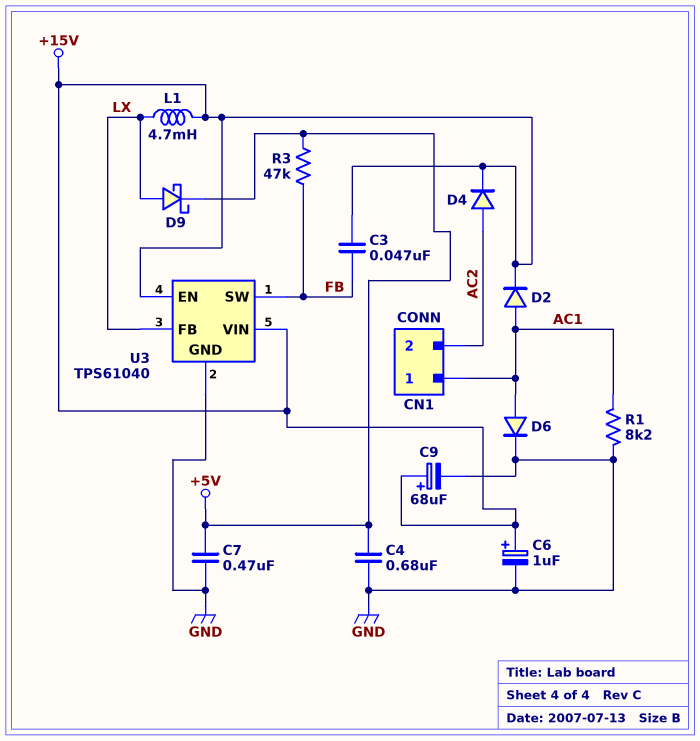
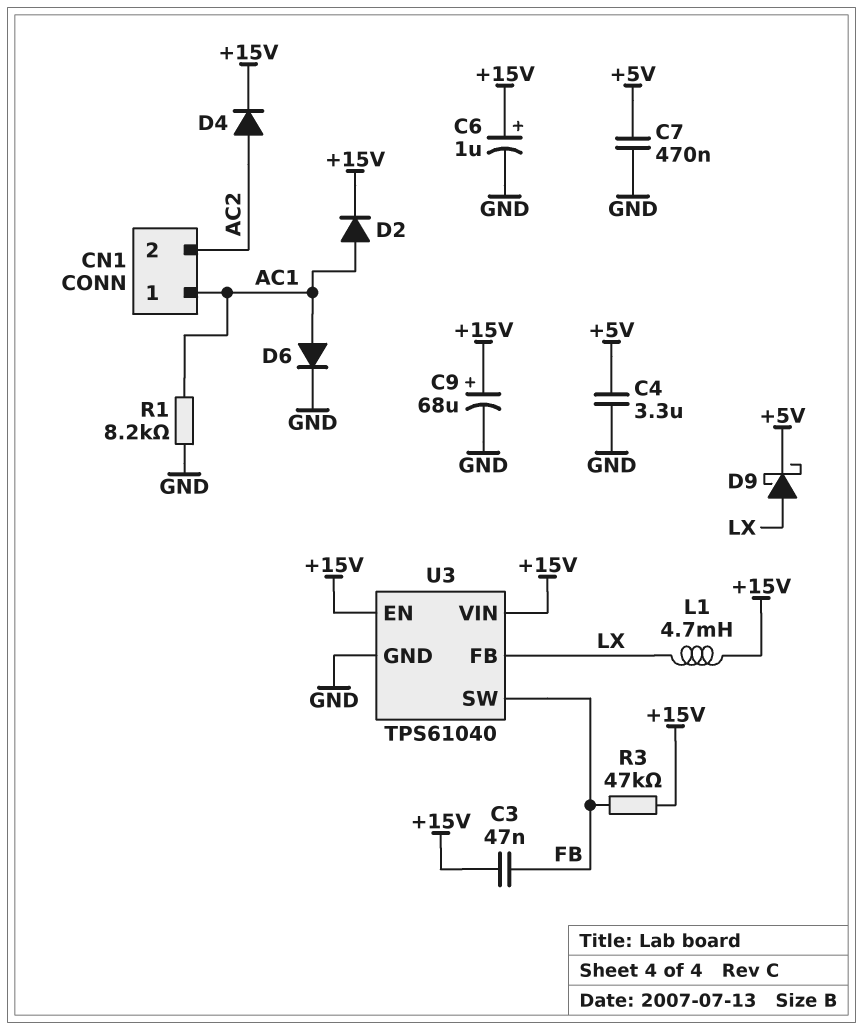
C4: 680nF (+5V, GND) -> 3.3uF (+5V, GND)
R3: 47k (+5V, FB) -> 47k (+15V, FB)

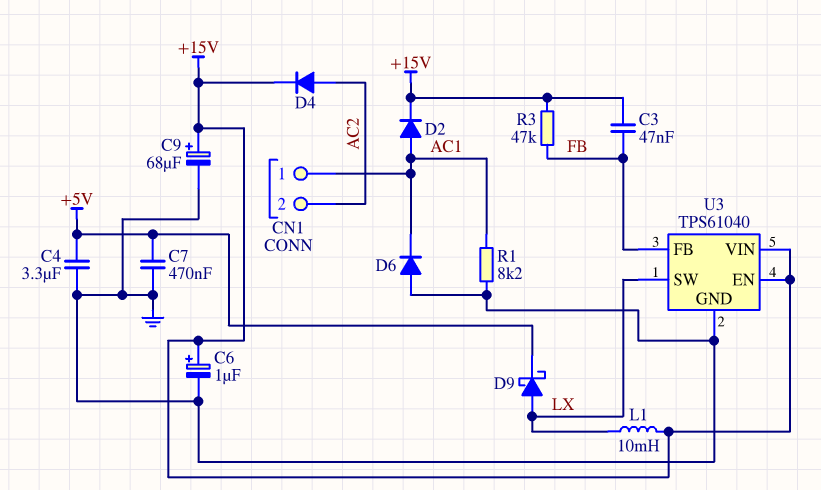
D6: diode (A AC1, K GND) -> diode (A GND, K AC1)
L1: 4.7mH (+15V, LX) -> 10mH (+15V, LX)
U3 pin FB: LX -> FB
U3 pin SW: FB -> LX

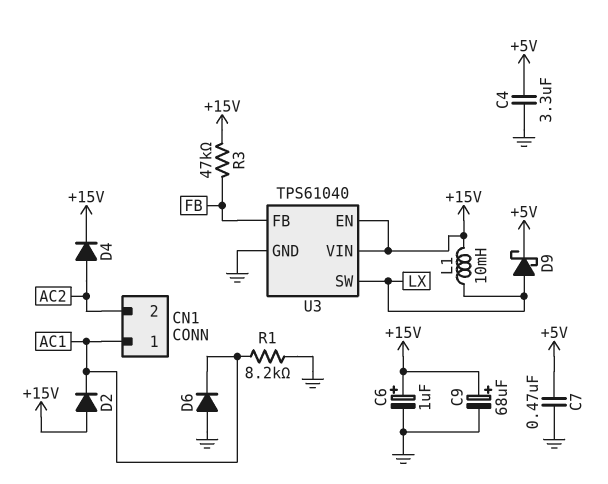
C3: 47nF (+15V, FB) -> none
D2: diode (A AC1, K +15V) -> diode (A +15V, K AC1)

